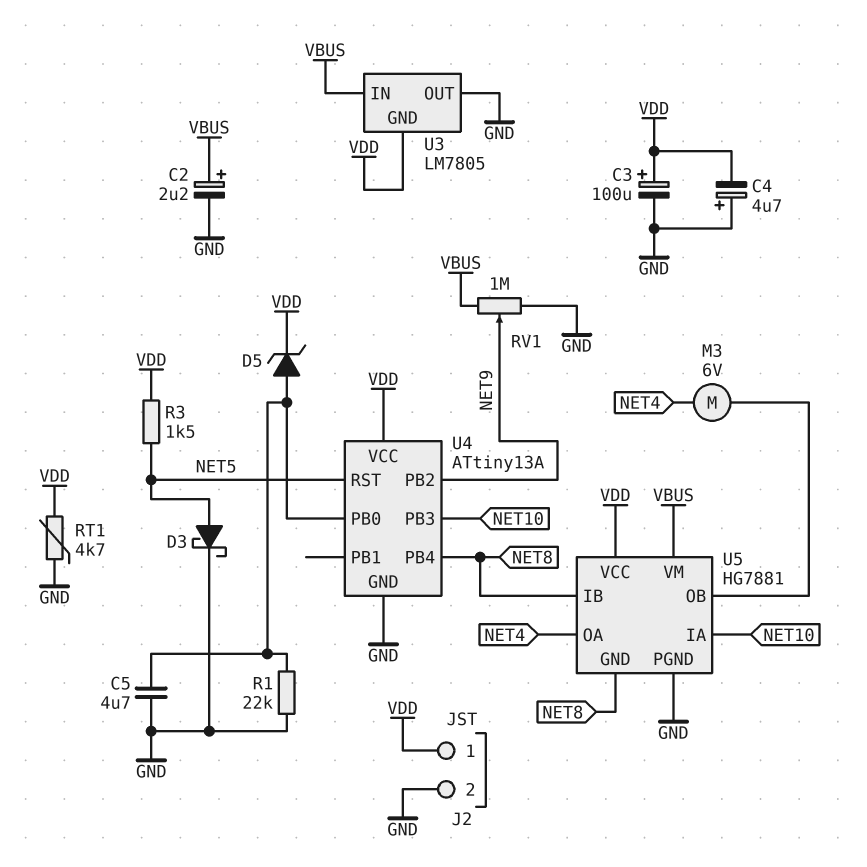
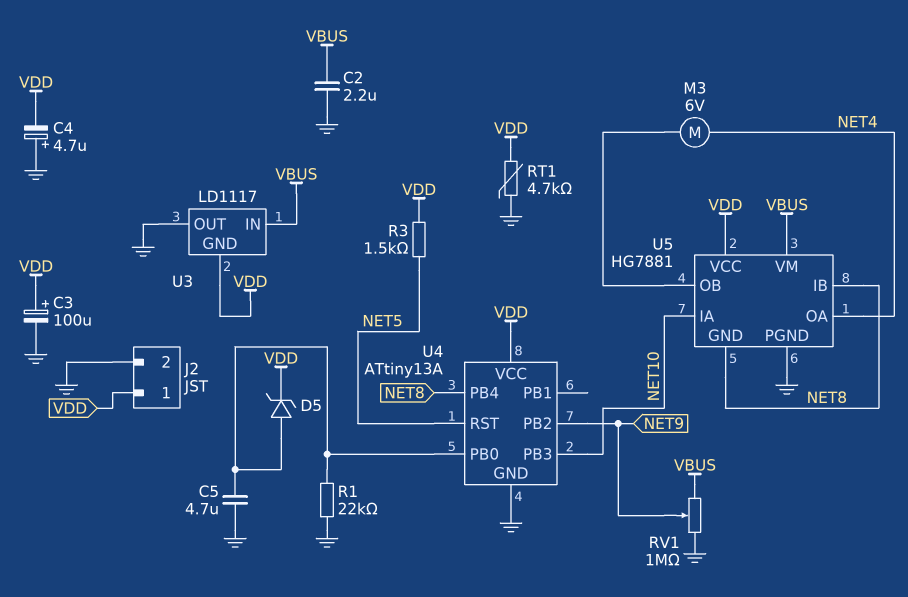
C2: 2.2uF (plus VBUS, minus GND) -> 2.2uF (GND, VBUS)
D3: schottky (A NET5, K GND) -> none
U3: LM7805 -> LD1117

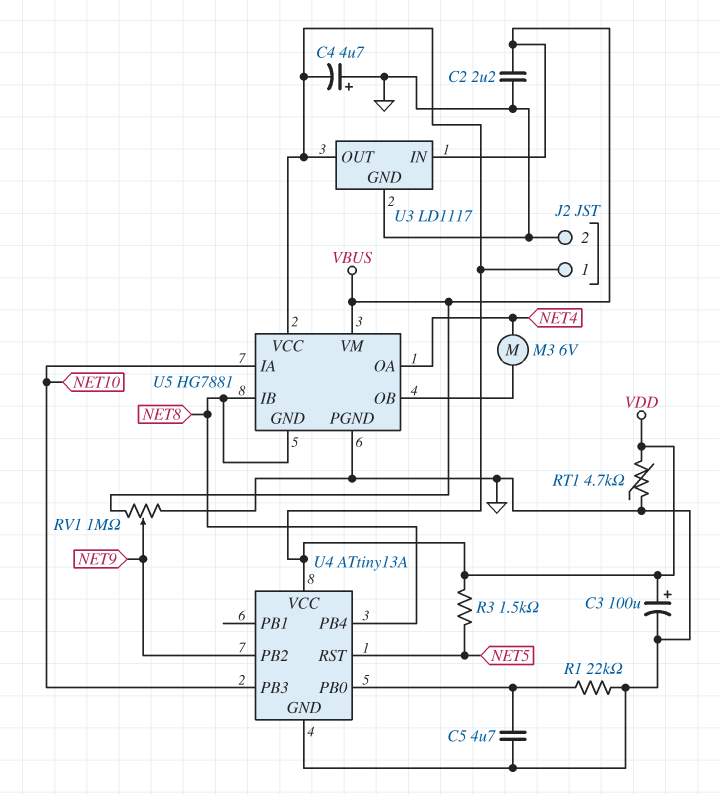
D5: zener (A U4/PB0, K VDD) -> none
U3 pin GND: VDD -> GND
U3 pin OUT: GND -> VDD

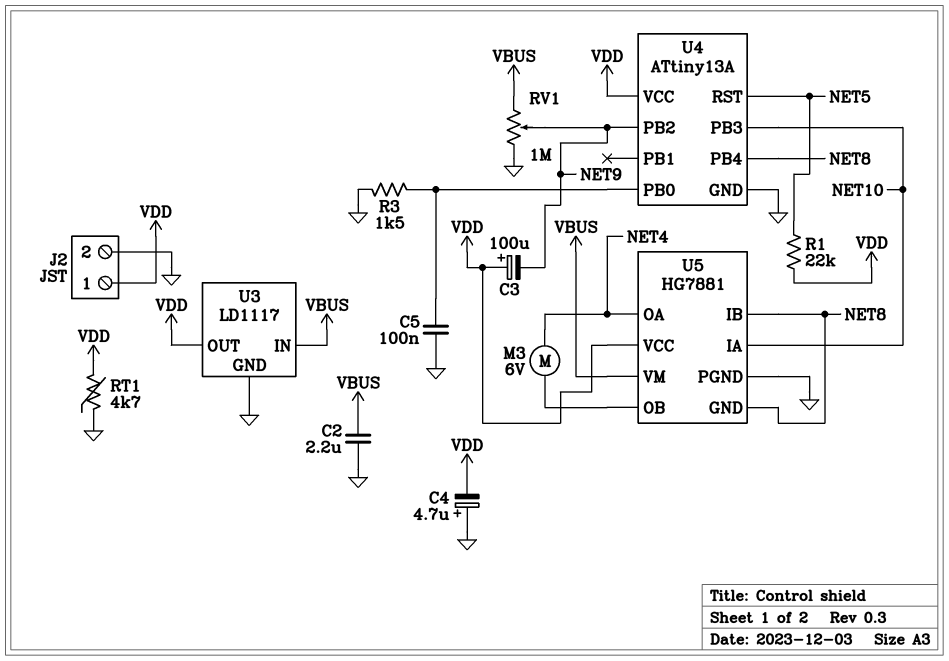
C3: 100uF (plus VDD, minus GND) -> 100uF (plus VDD, minus NET9)
C5: 4.7uF (GND, U4/PB0) -> 100nF (GND, U4/PB0)
R1: 22k (GND, U4/PB0) -> 22k (NET5, VDD)
R3: 1.5k (NET5, VDD) -> 1.5k (GND, U4/PB0)

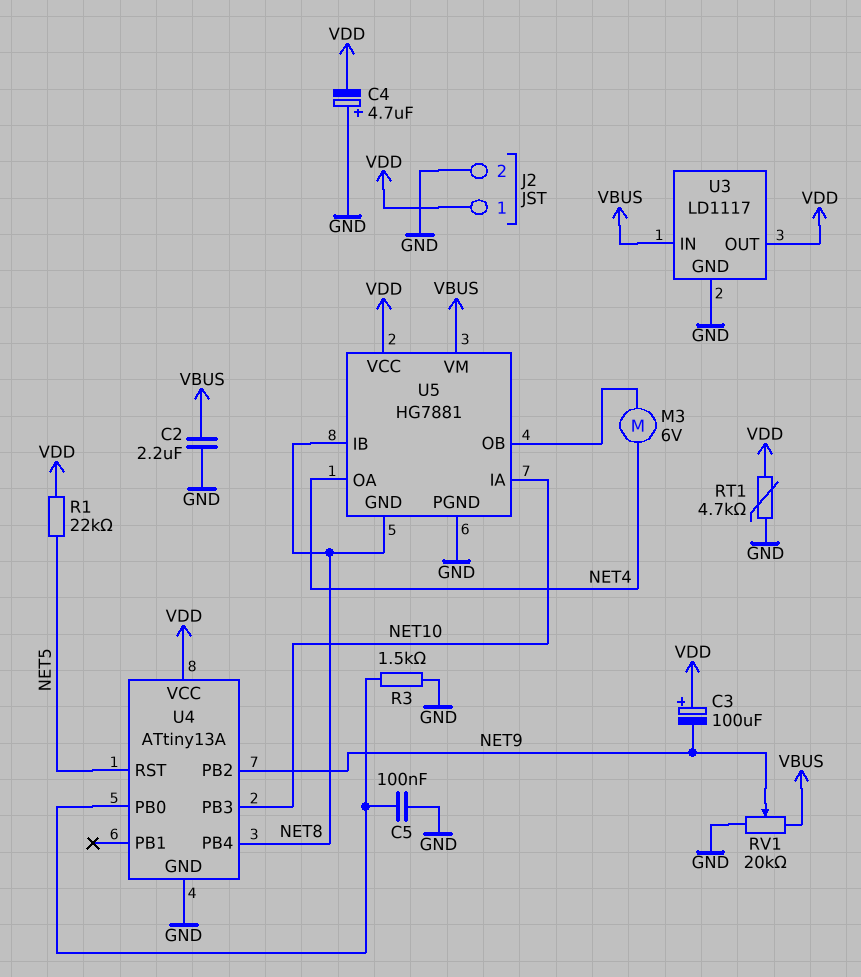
RV1: 1M (GND, VBUS, wiper NET9) -> 20k (GND, VBUS, wiper NET9)

